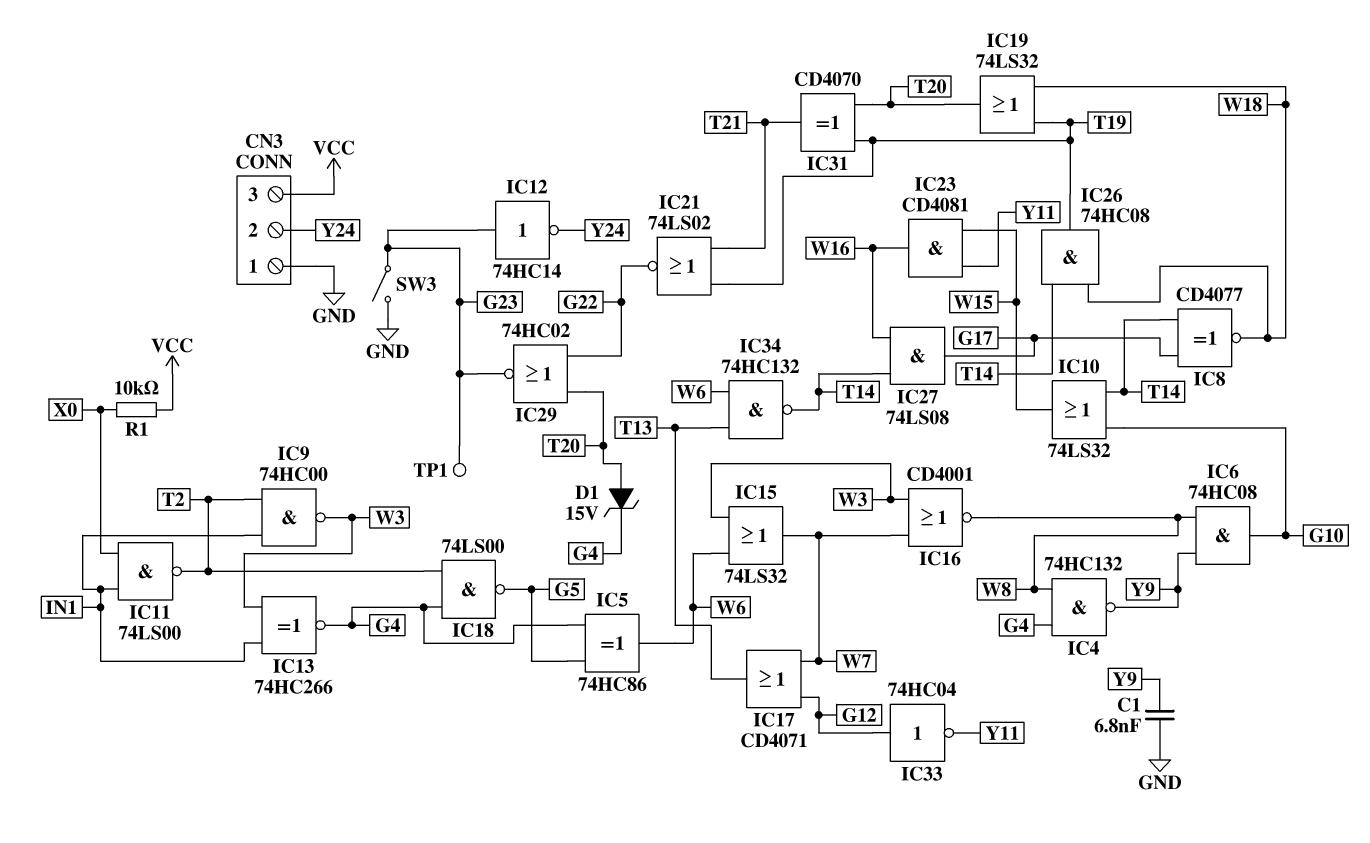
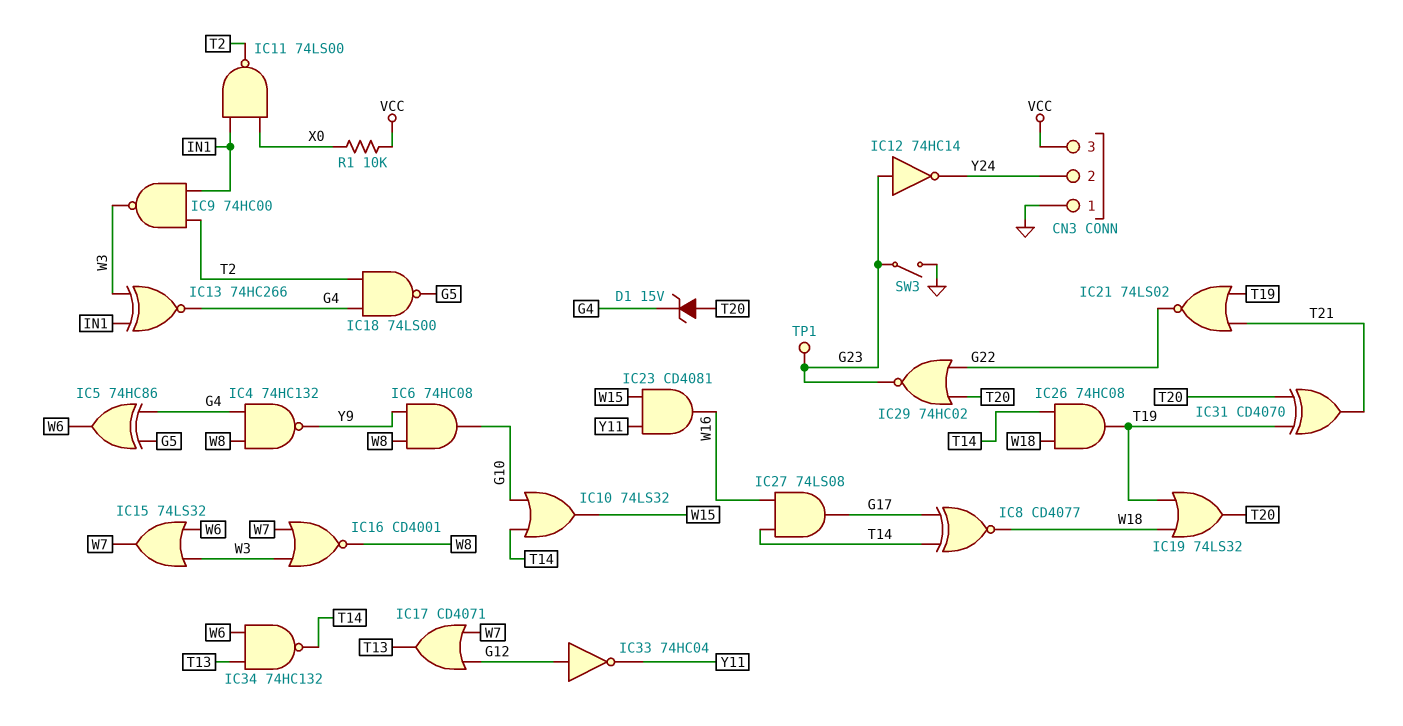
C1: 6.8nF (GND, Y9) -> none

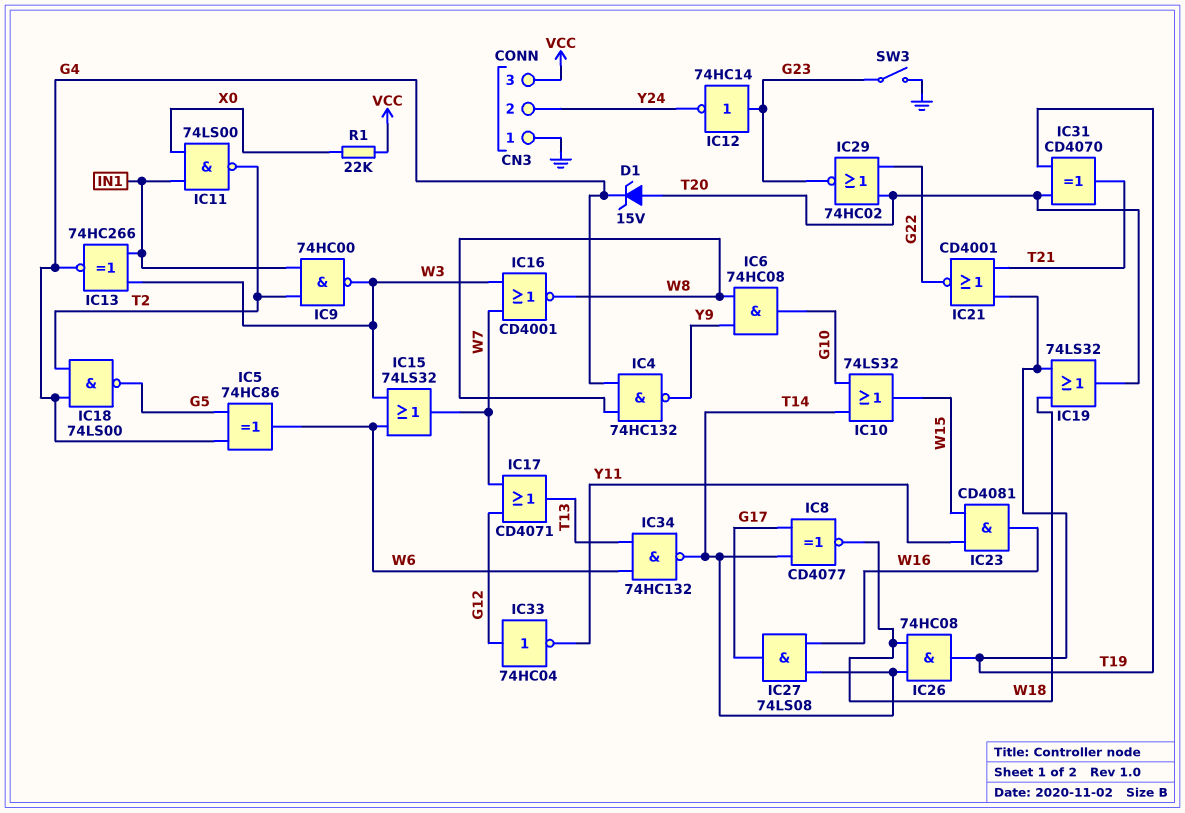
IC21: NOR 74LS02 (in T19, in T21, out G22) -> NOR CD4001 (in T19, in T21, out G22)
R1: 10k (VCC, X0) -> 22k (VCC, X0)
TP1: test point (G23) -> none

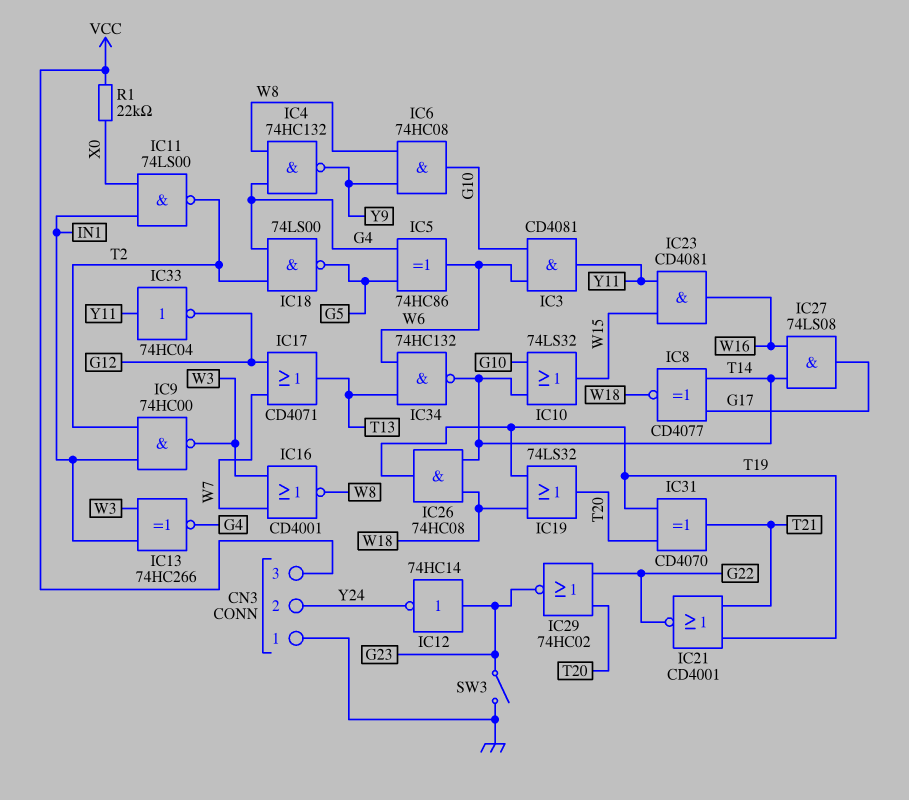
D1: zener 15V (A T20, K G4) -> none
IC3: none -> AND CD4081 (in G10, in W6, out Y11)
IC15: OR 74LS32 (in W3, in W6, out W7) -> none
IC33: NOT 74HC04 (in G12, out Y11) -> NOT 74HC04 (in Y11, out G12)

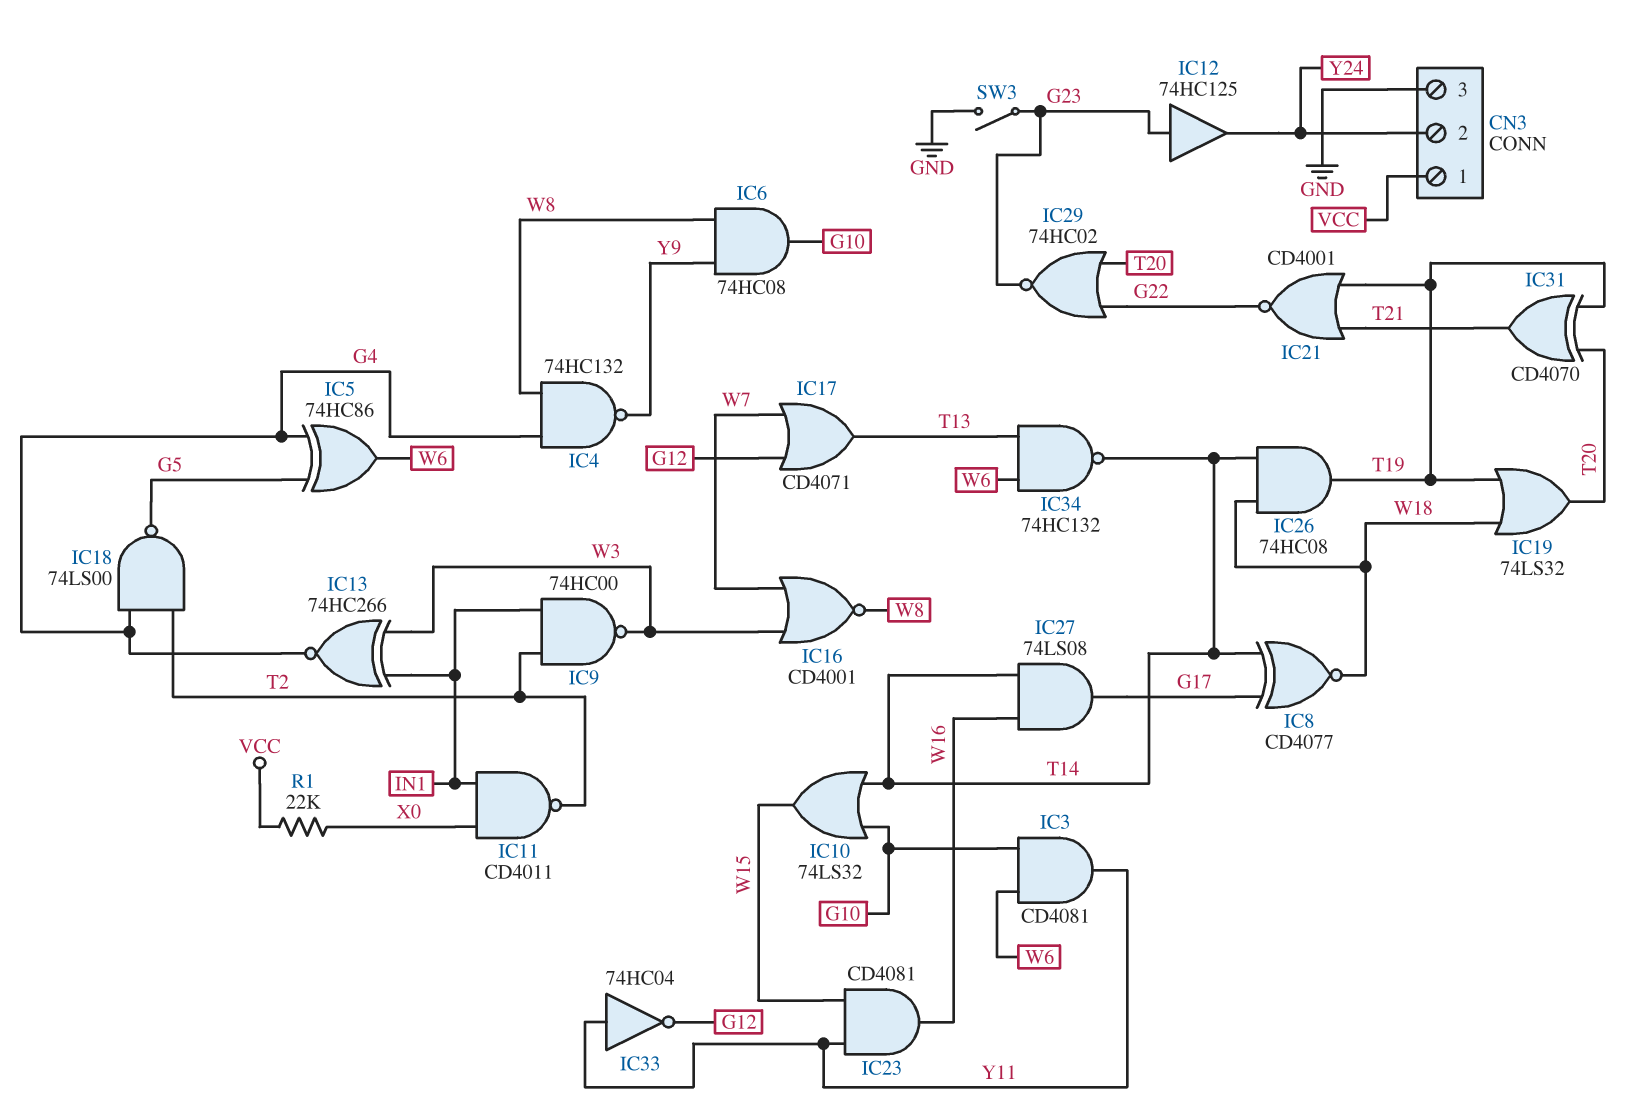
CN3 pin 1: GND -> VCC
CN3 pin 3: VCC -> GND
IC11: NAND 74LS00 (in IN1, in X0, out T2) -> NAND CD4011 (in IN1, in X0, out T2)
IC12: NOT 74HC14 (in G23, out Y24) -> buffer 74HC125 (in G23, out Y24)

